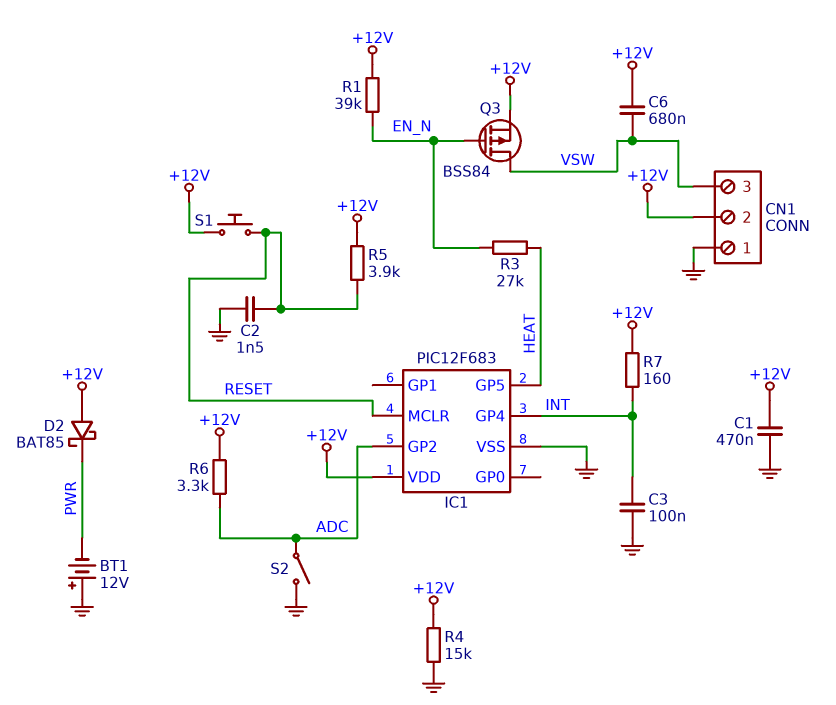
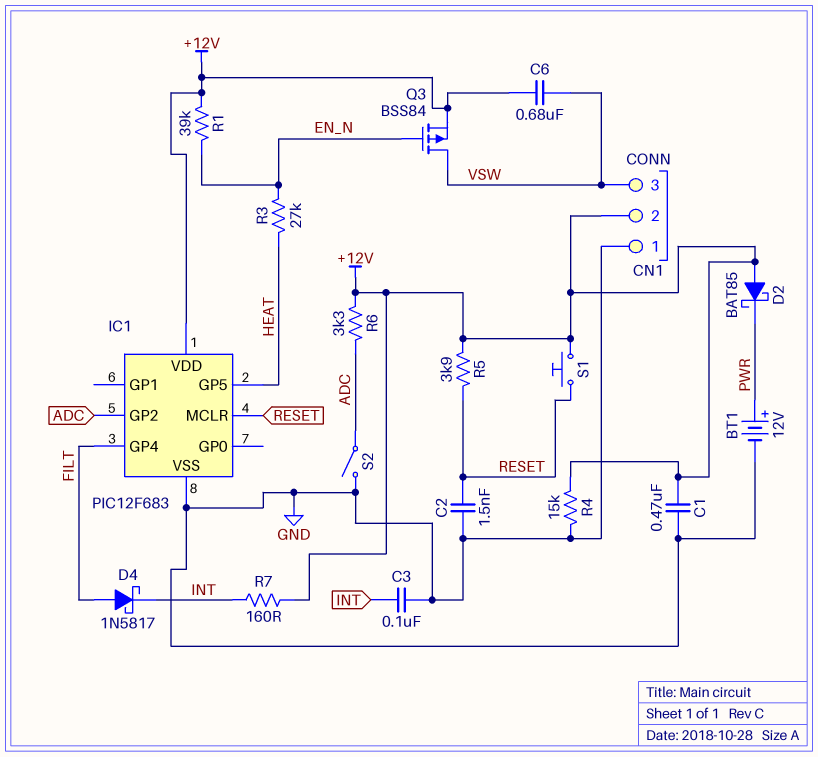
BT1: 12V (plus GND, minus PWR) -> 12V (plus PWR, minus GND)
D4: none -> schottky 1N5817 (A FILT, K INT)
IC1 pin GP4: INT -> FILT

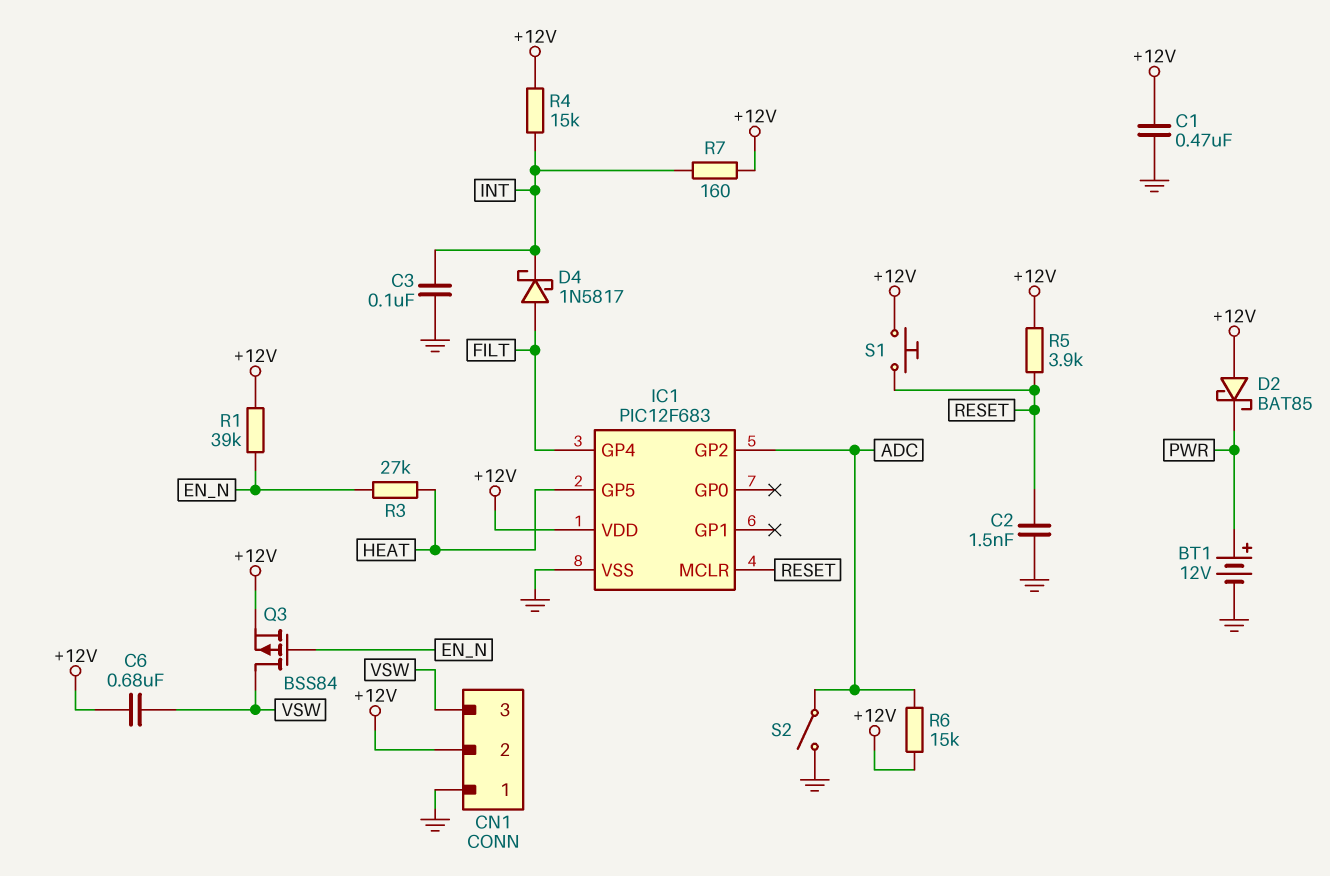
R4: 15k (+12V, GND) -> 15k (+12V, INT)
R6: 3.3k (+12V, ADC) -> 15k (+12V, ADC)

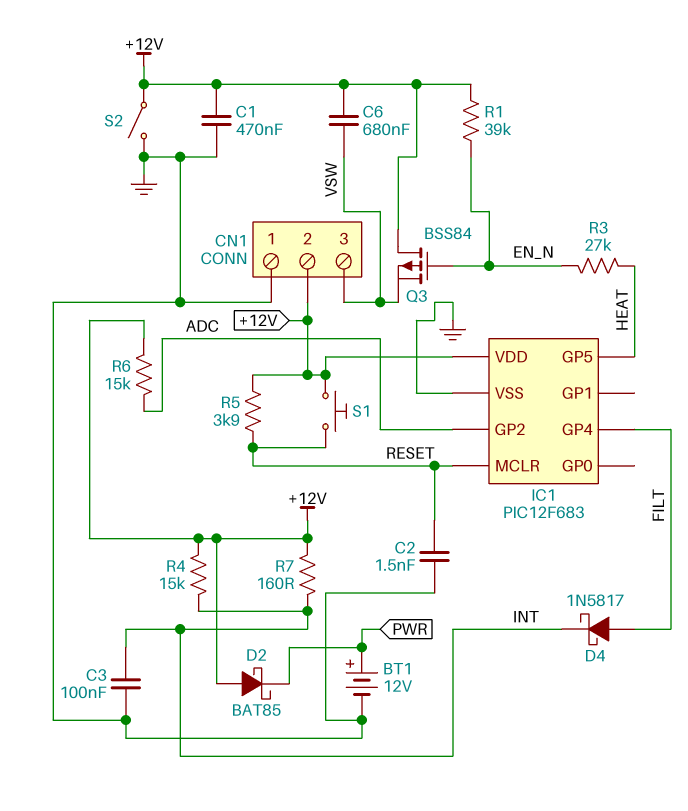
Q3: PMOS BSS84 (G EN_N, D VSW, S +12V) -> PMOS BSS84 (G EN_N, D +12V, S VSW)
S2: switch (ADC, GND) -> switch (+12V, GND)

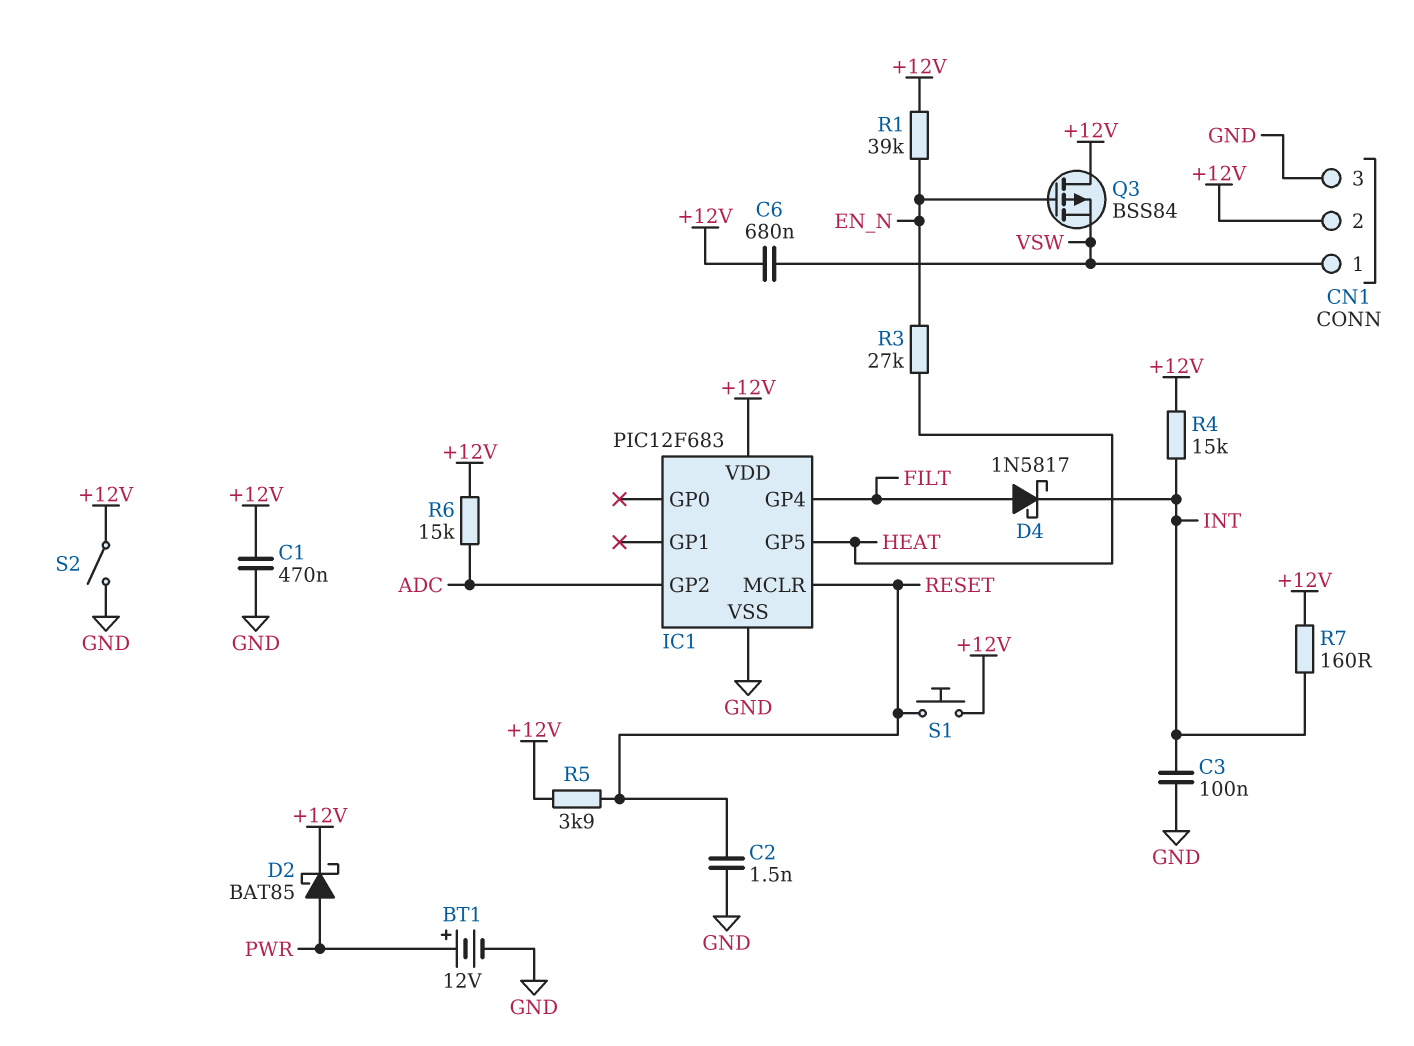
CN1 pin 1: GND -> VSW
CN1 pin 3: VSW -> GND
D2: schottky BAT85 (A +12V, K PWR) -> schottky BAT85 (A PWR, K +12V)

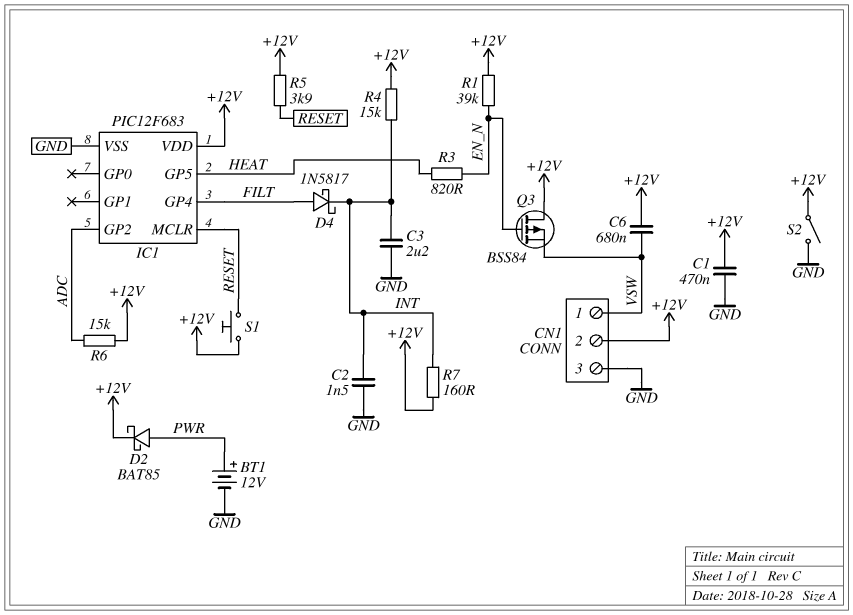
C2: 1.5nF (GND, RESET) -> 1.5nF (GND, INT)
C3: 100nF (GND, INT) -> 2.2uF (GND, INT)
R3: 27k (EN_N, HEAT) -> 820 (EN_N, HEAT)

